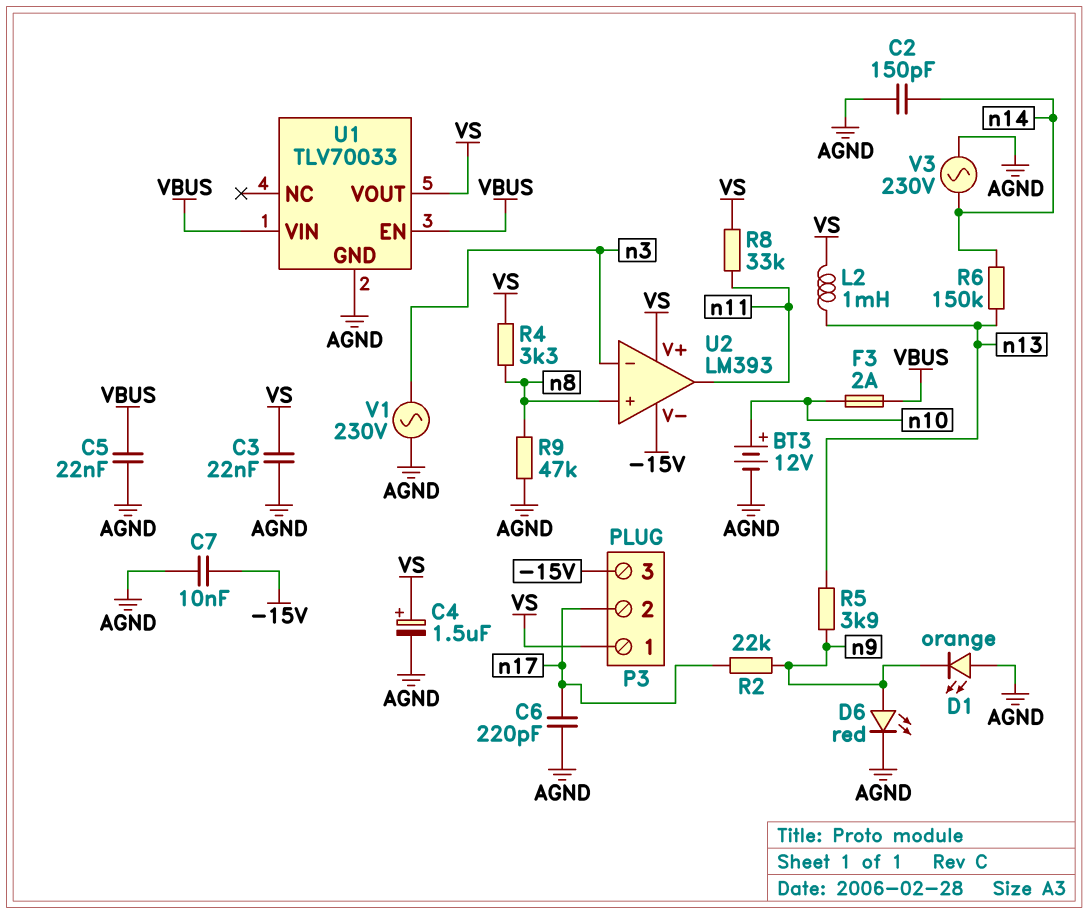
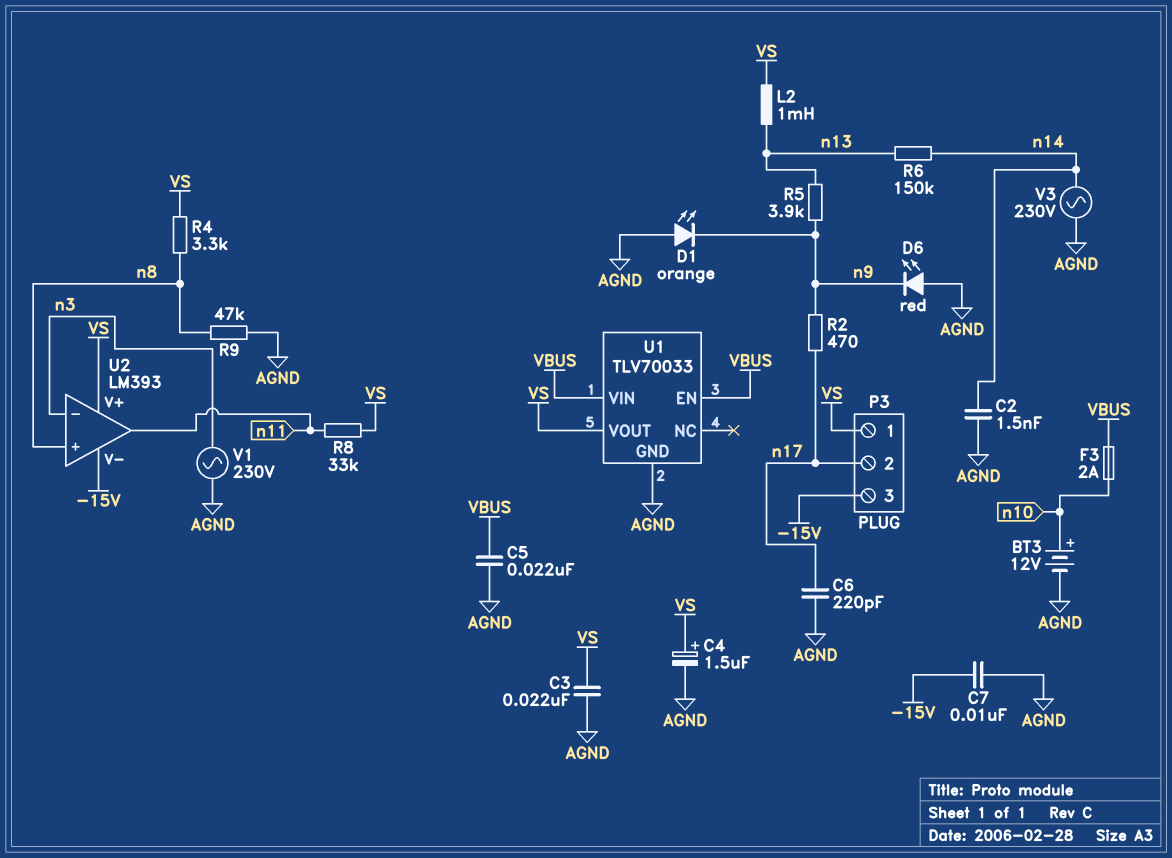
C2: 150pF (AGND, n14) -> 1.5nF (AGND, n14)
D6: LED red (A n9, K AGND) -> LED red (A AGND, K n9)
R2: 22k (n9, n17) -> 470 (n9, n17)

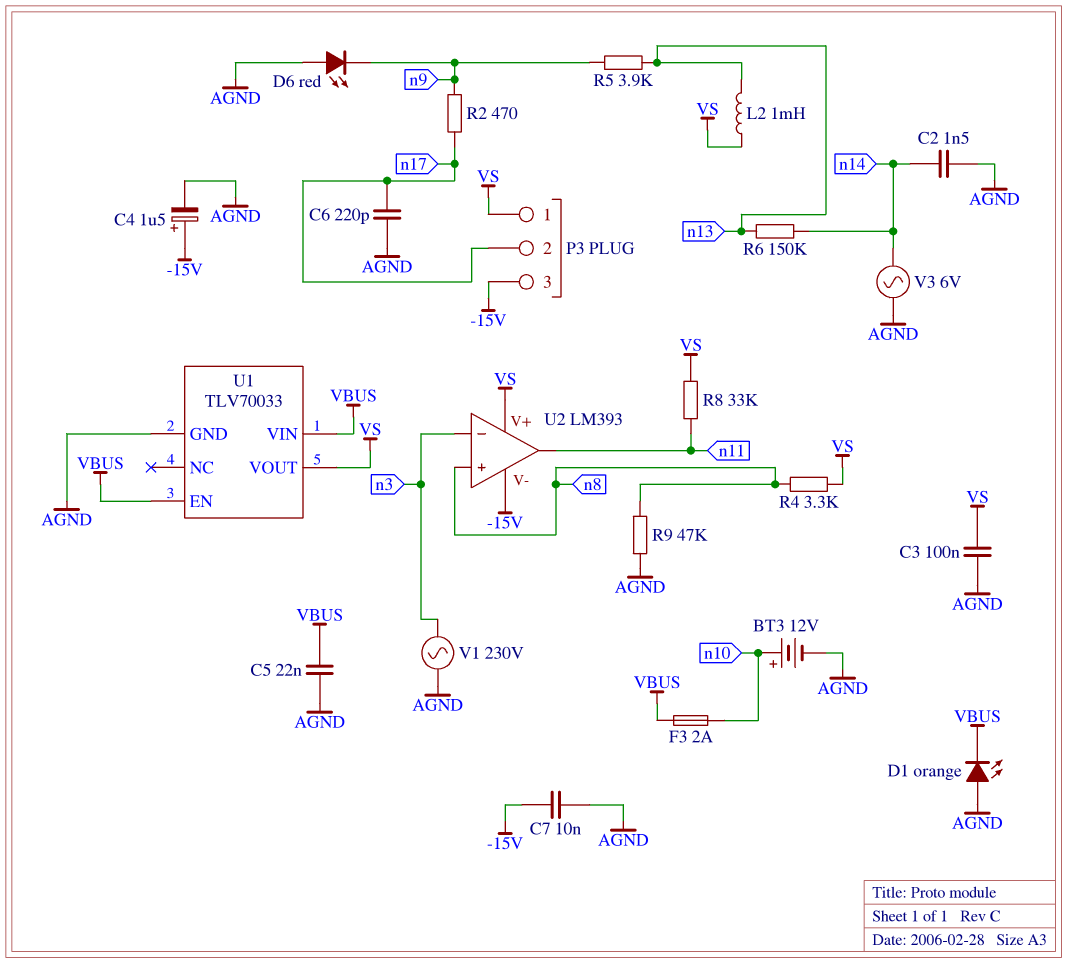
C3: 22nF (AGND, VS) -> 100nF (AGND, VS)
C4: 1.5uF (plus VS, minus AGND) -> 1.5uF (plus -15V, minus AGND)
D1: LED orange (A AGND, K n9) -> LED orange (A AGND, K VBUS)
V3: AC 230V (AGND, n14) -> AC 6V (AGND, n14)

